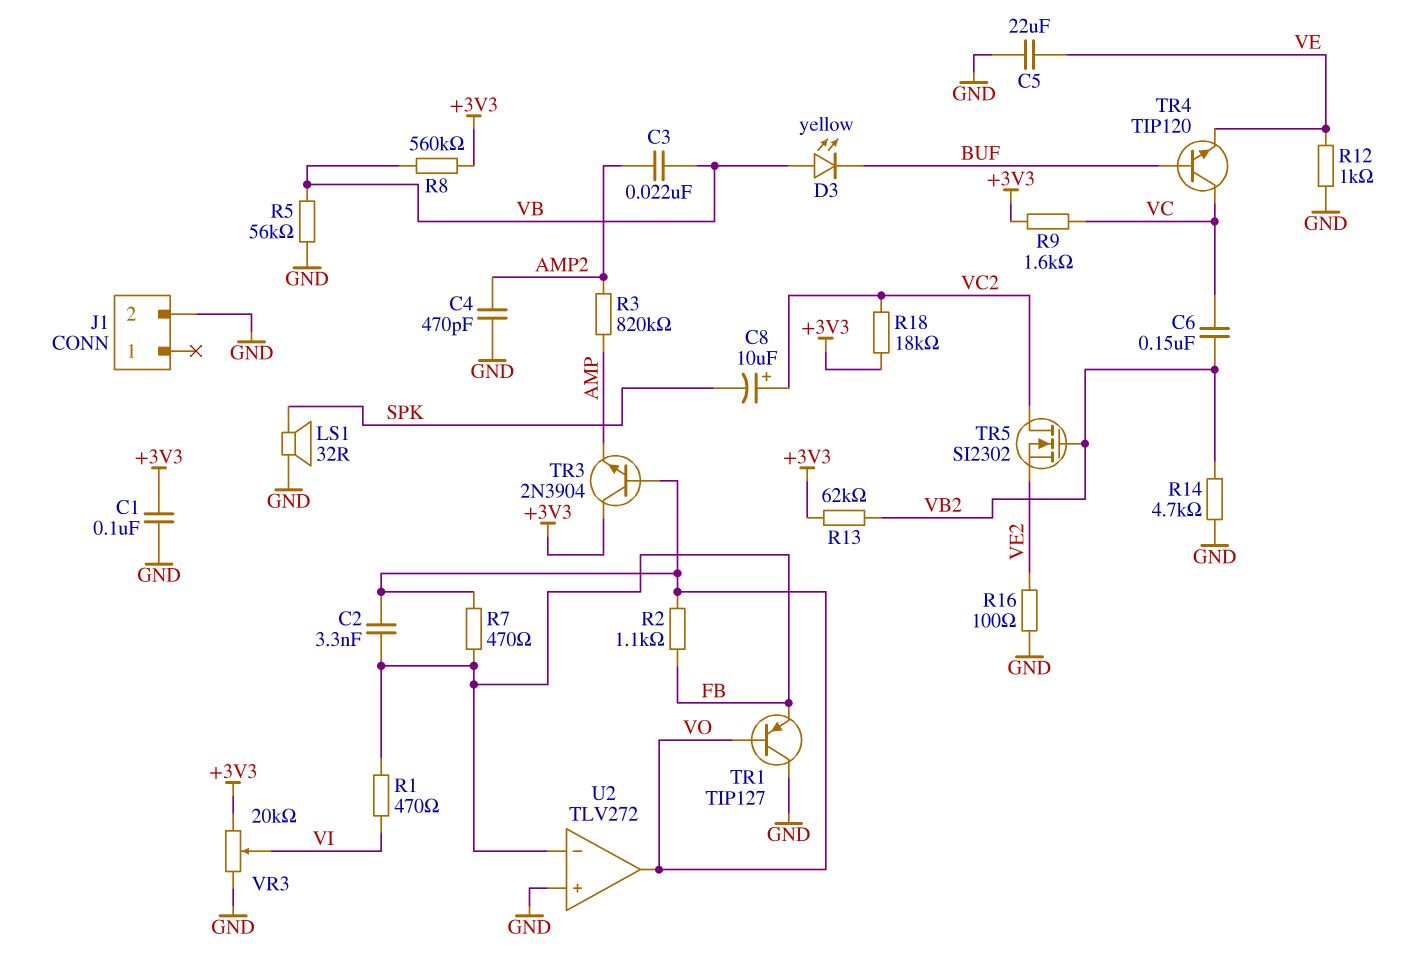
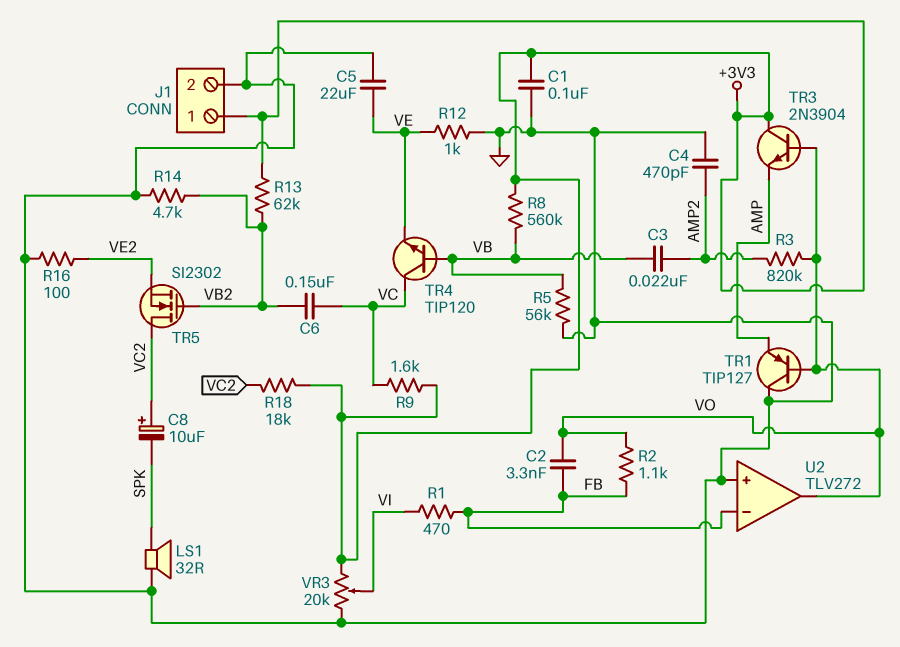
D3: LED yellow (A VB, K BUF) -> none
J1 pin 1: none -> +3V3
R3: 820k (AMP, AMP2) -> 820k (AMP2, VO)
R7: 470 (FB, VO) -> none
TR1: PNP TIP127 (B VO, C GND, E FB) -> PNP TIP127 (B VO, C GND, E AMP)
TR4: NPN TIP120 (B BUF, C VC, E VE) -> NPN TIP120 (B VB, C VC, E VE)

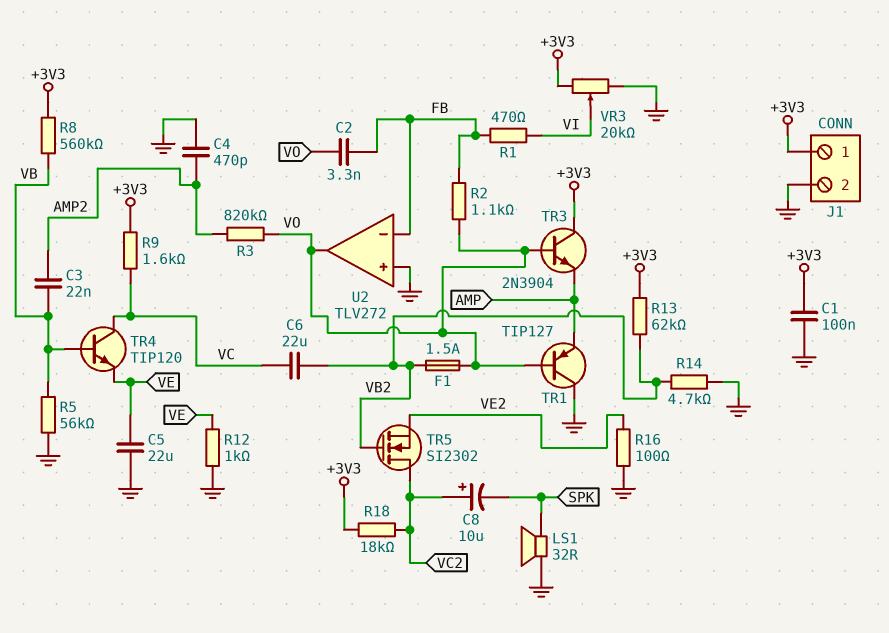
C6: 150nF (VB2, VC) -> 22uF (VB2, VC)
F1: none -> 1.5A (VB2, VO)

